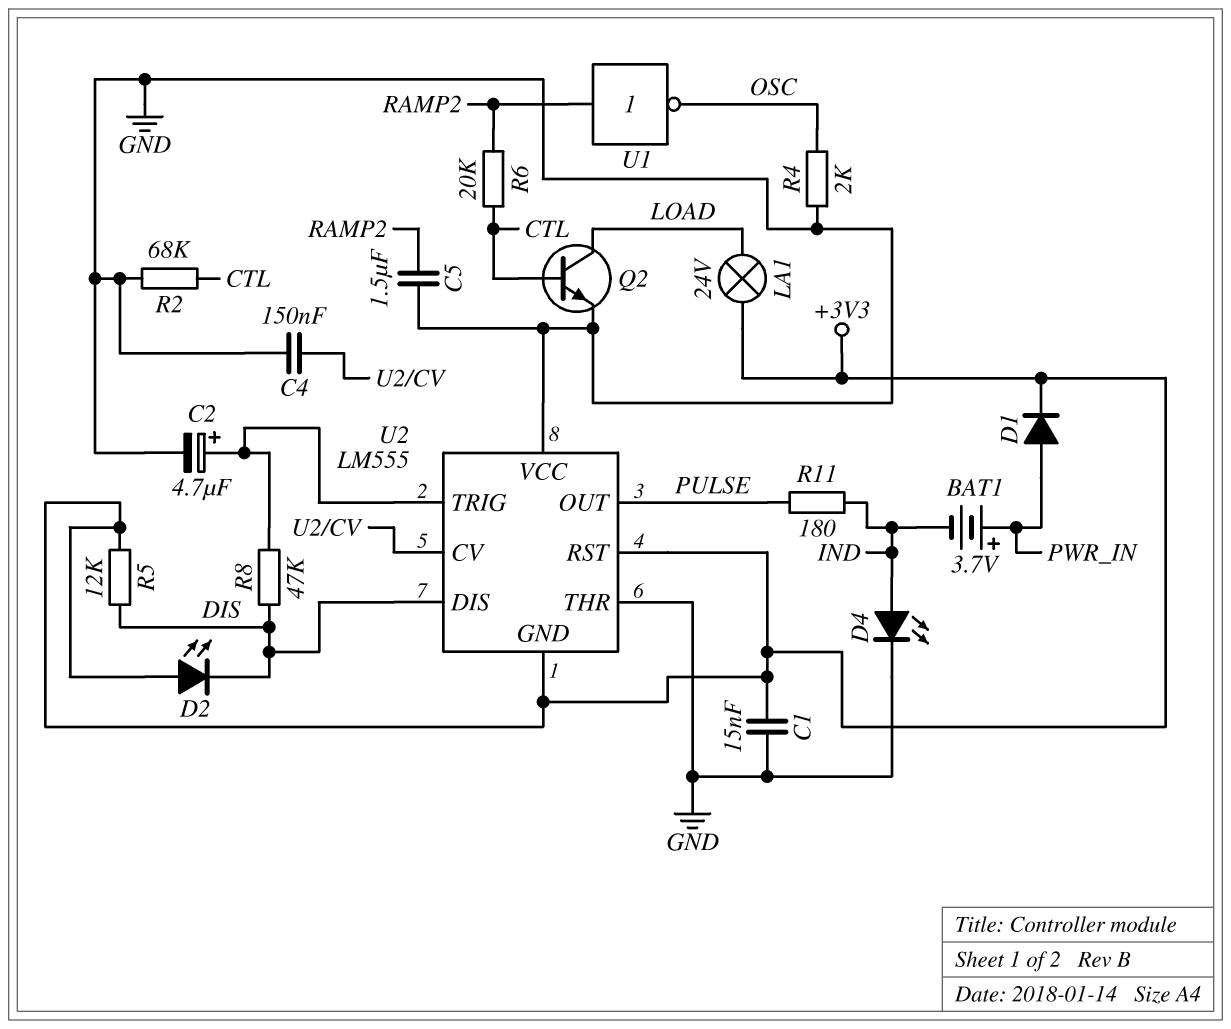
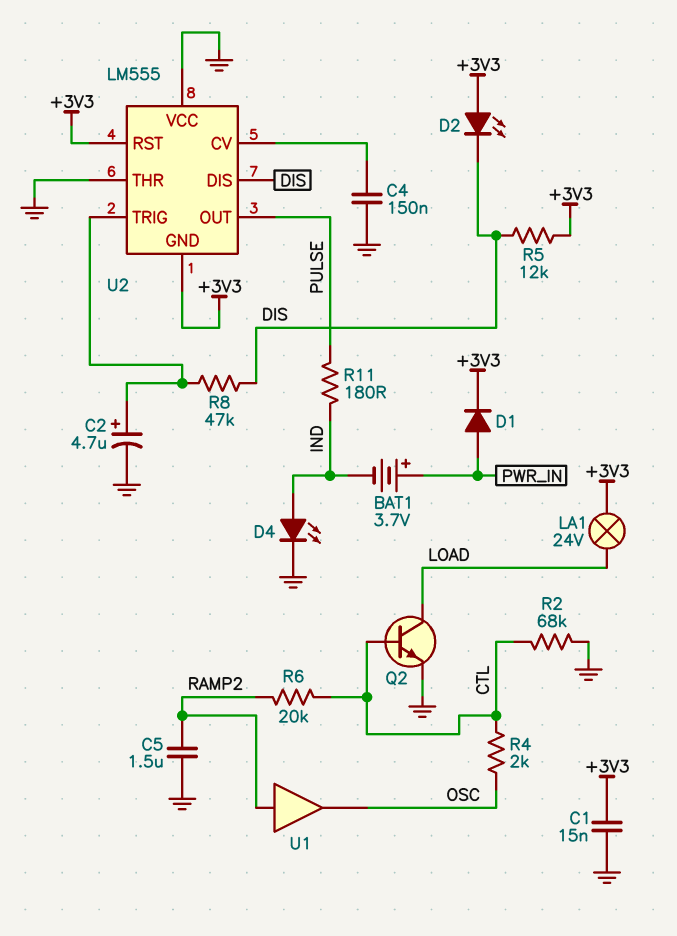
R4: 2k (GND, OSC) -> 2k (CTL, OSC)
U1: NOT (in RAMP2, out OSC) -> buffer (in RAMP2, out OSC)

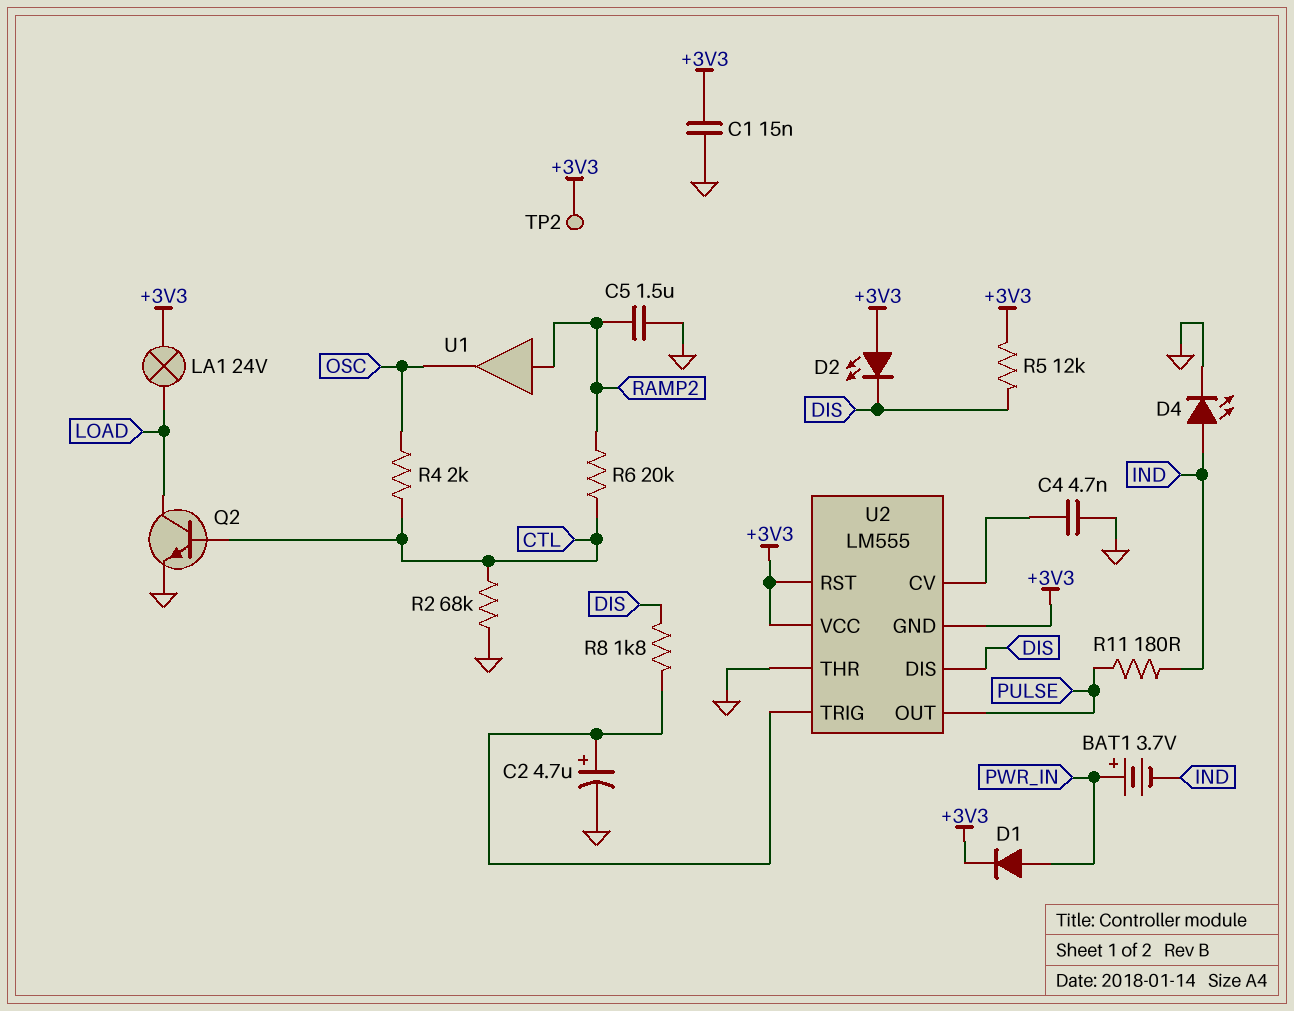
C4: 150nF (GND, U2/CV) -> 4.7nF (GND, U2/CV)
R8: 47k (DIS, U2/TRIG) -> 1.8k (DIS, U2/TRIG)
TP2: none -> test point (+3V3)
U2 pin VCC: GND -> +3V3

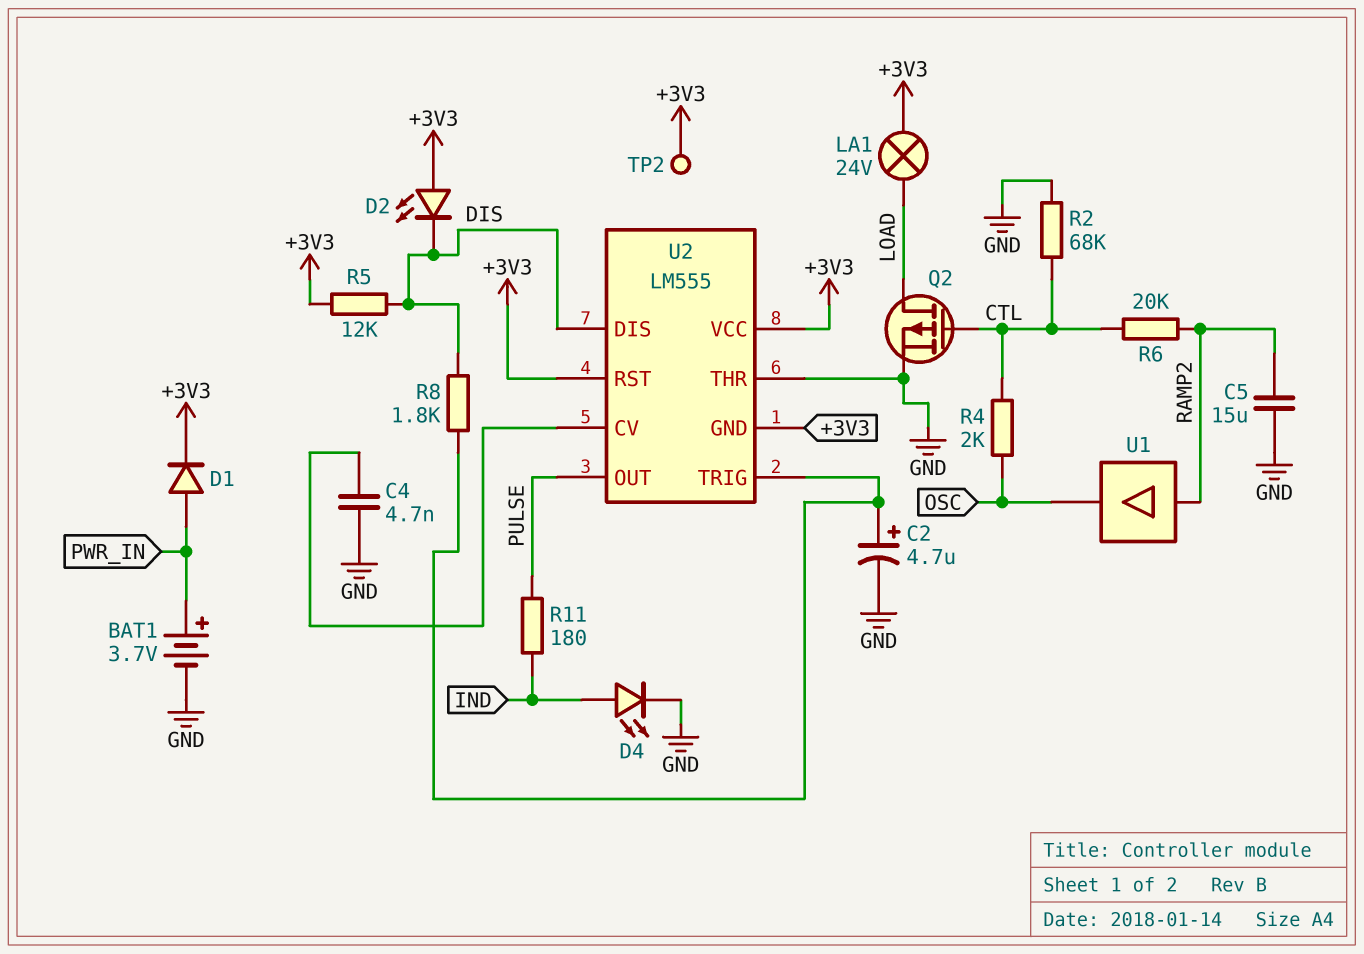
BAT1: 3.7V (plus PWR_IN, minus IND) -> 3.7V (plus PWR_IN, minus GND)
C1: 15nF (+3V3, GND) -> none
C5: 1.5uF (GND, RAMP2) -> 15uF (GND, RAMP2)
Q2: NPN (B CTL, C LOAD, E GND) -> PMOS (G CTL, D LOAD, S GND)

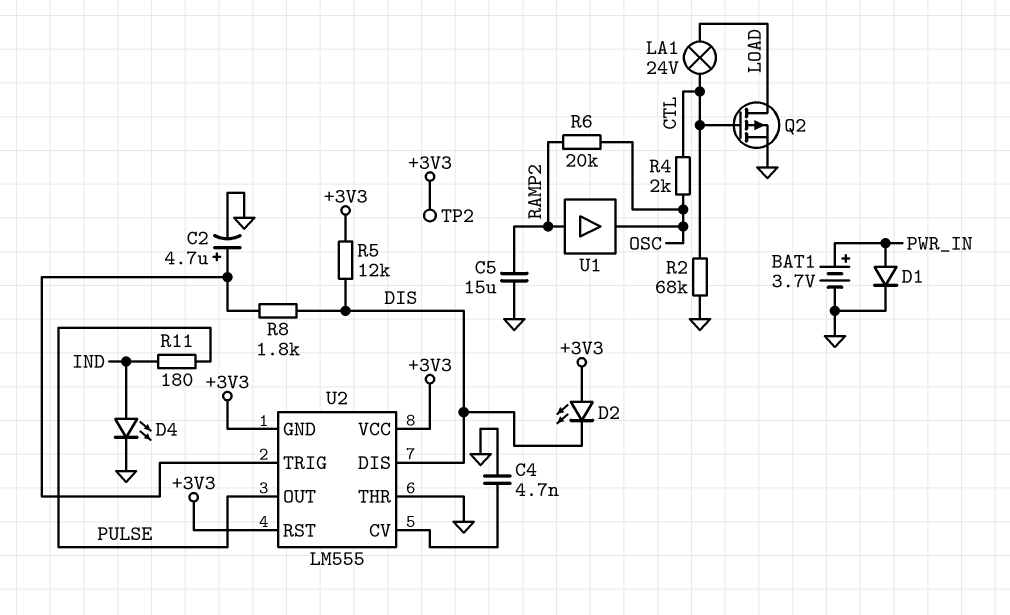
D1: diode (A PWR_IN, K +3V3) -> diode (A PWR_IN, K GND)
LA1: lamp 24V (+3V3, LOAD) -> lamp 24V (CTL, LOAD)
R6: 20k (CTL, RAMP2) -> 20k (OSC, RAMP2)

